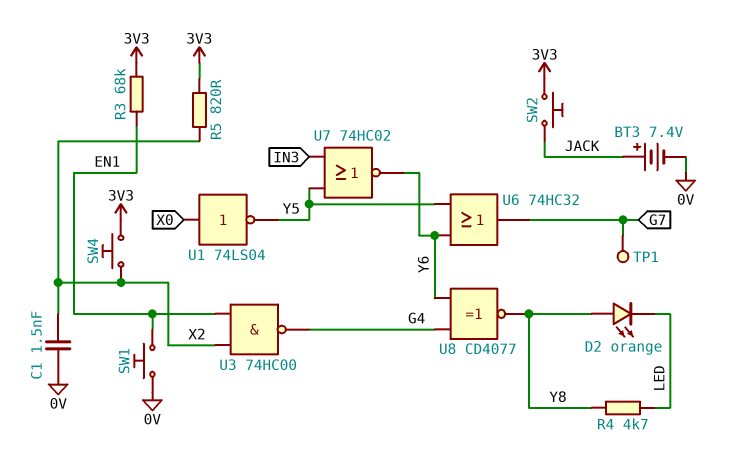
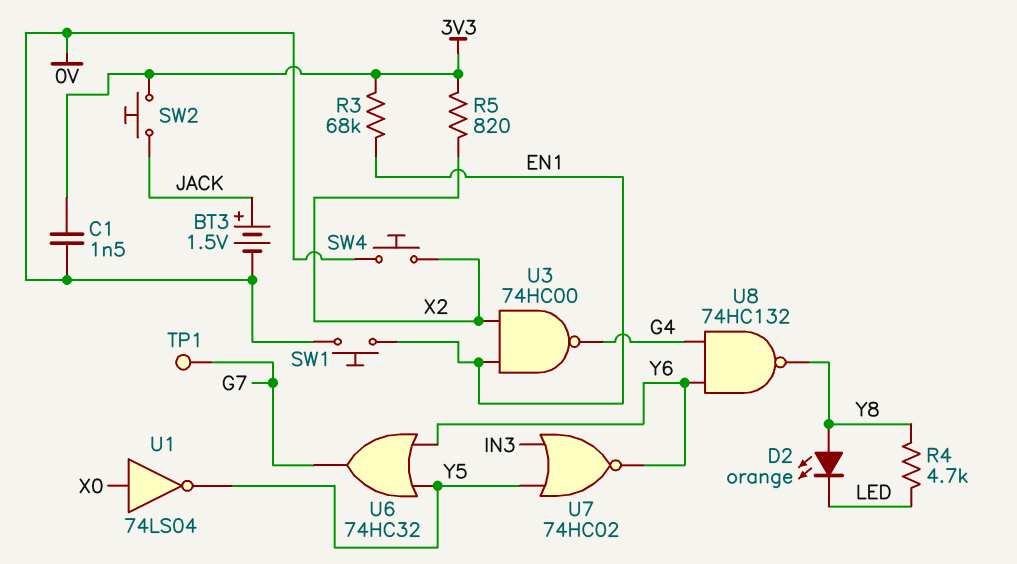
BT3: 7.4V (plus JACK, minus 0V) -> 1.5V (plus JACK, minus 0V)
C1: 1.5nF (0V, X2) -> 1.5nF (0V, 3V3)
SW4: button (3V3, X2) -> button (0V, X2)
U8: XNOR CD4077 (in G4, in Y6, out Y8) -> NAND 74HC132 (in G4, in Y6, out Y8)

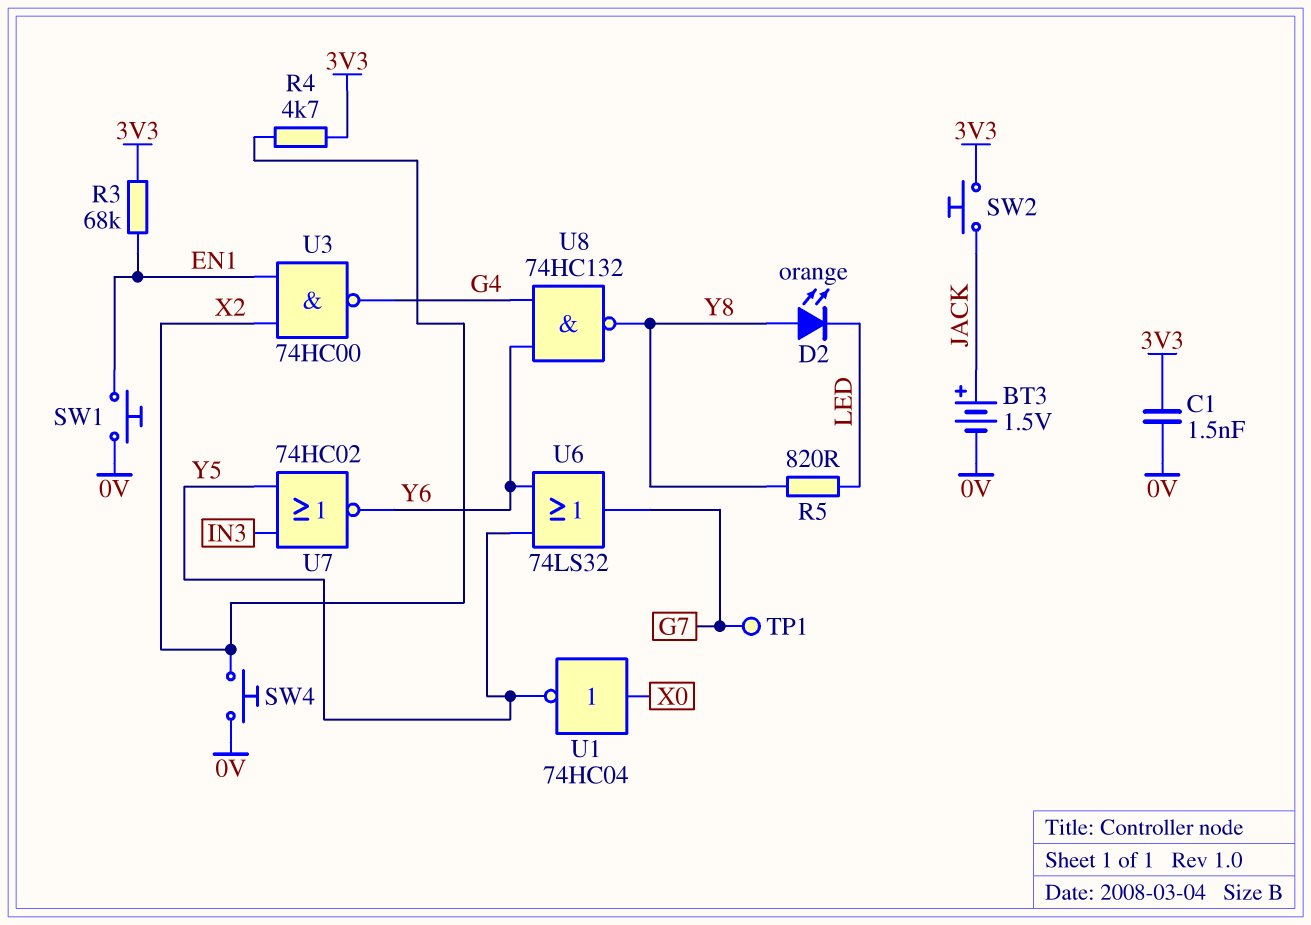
R4: 4.7k (LED, Y8) -> 4.7k (3V3, X2)
R5: 820 (3V3, X2) -> 820 (LED, Y8)
U1: NOT 74LS04 (in X0, out Y5) -> NOT 74HC04 (in X0, out Y5)
U6: OR 74HC32 (in Y5, in Y6, out G7) -> OR 74LS32 (in Y5, in Y6, out G7)

